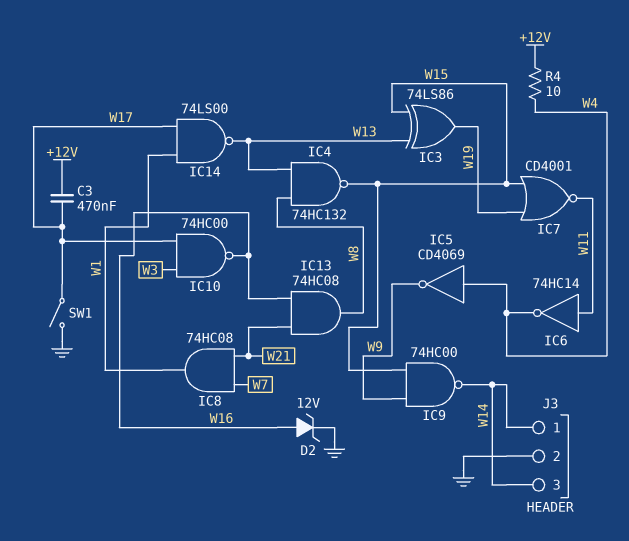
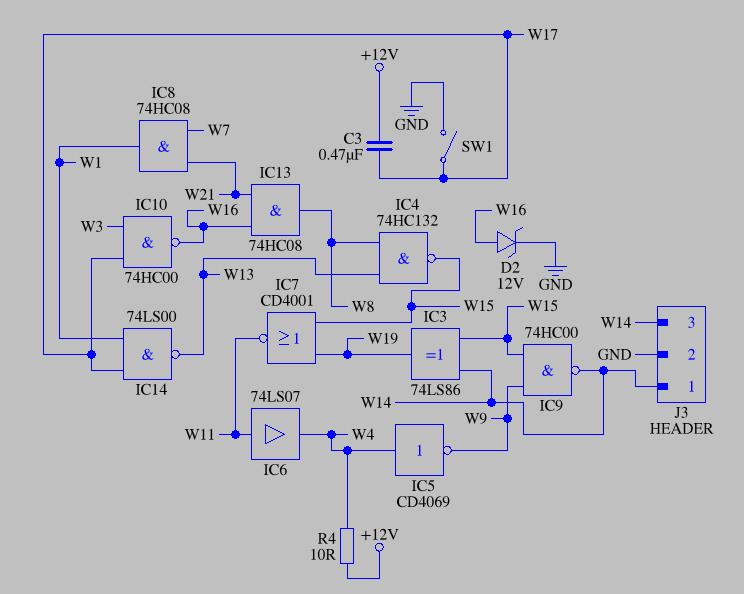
IC3: XOR 74LS86 (in W13, in W15, out W19) -> XOR 74LS86 (in W14, in W15, out W19)
IC6: NOT 74HC14 (in W11, out W4) -> buffer 74LS07 (in W11, out W4)

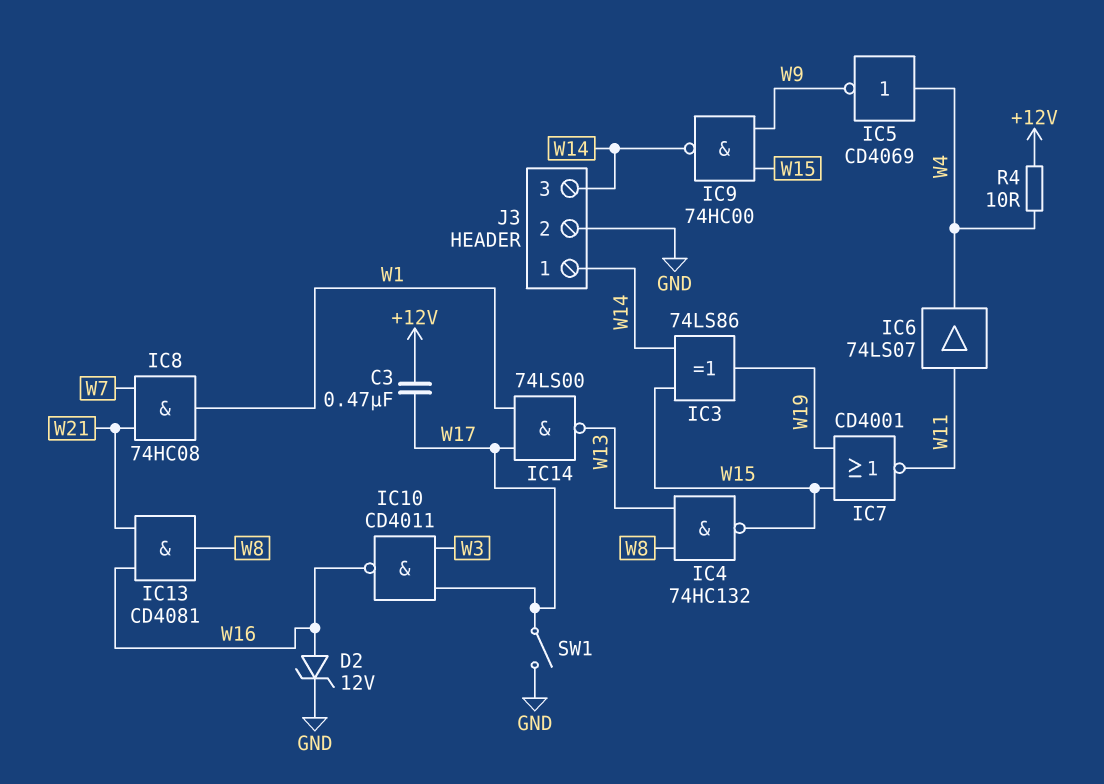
IC10: NAND 74HC00 (in W3, in W17, out W16) -> NAND CD4011 (in W3, in W17, out W16)
IC13: AND 74HC08 (in W16, in W21, out W8) -> AND CD4081 (in W16, in W21, out W8)

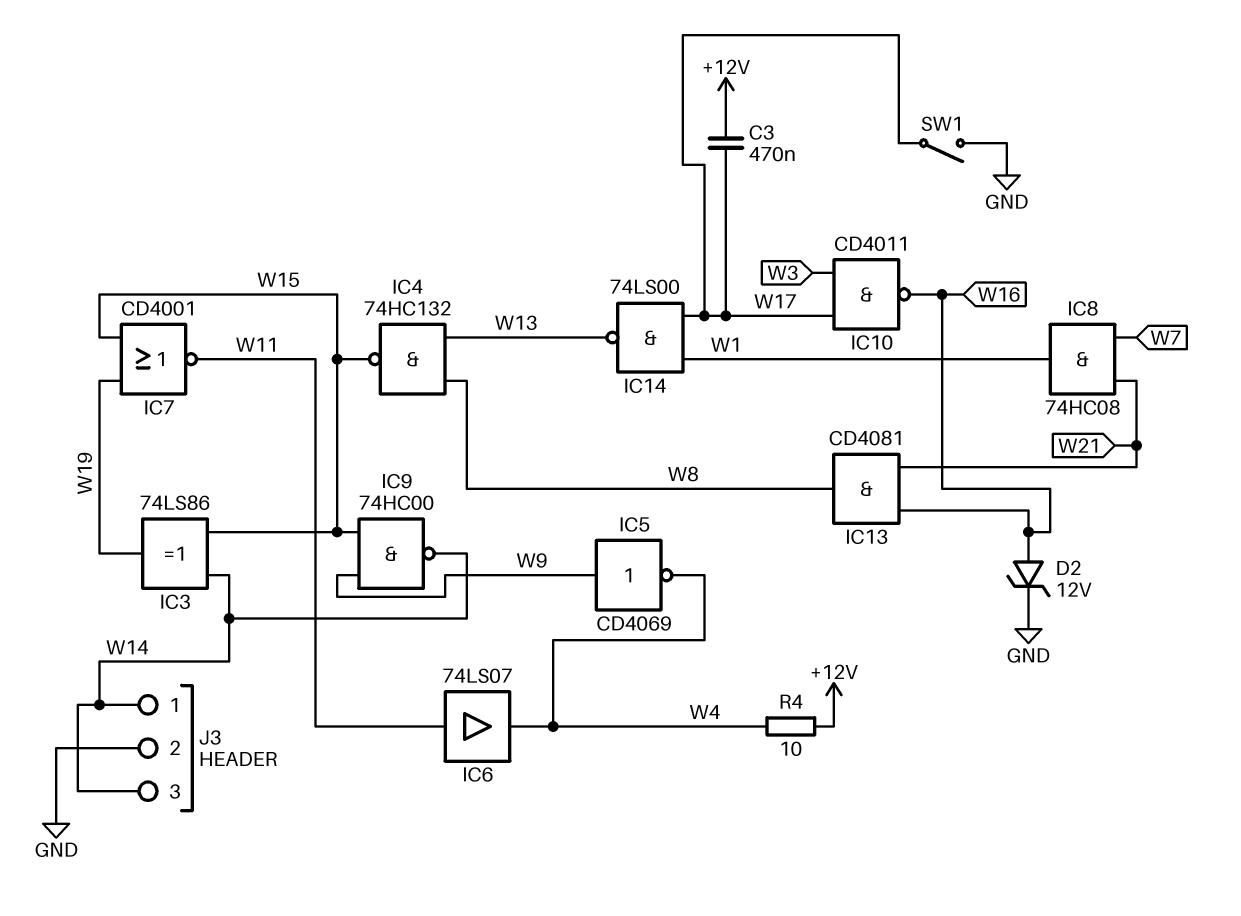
IC5: NOT CD4069 (in W4, out W9) -> NOT CD4069 (in W9, out W4)

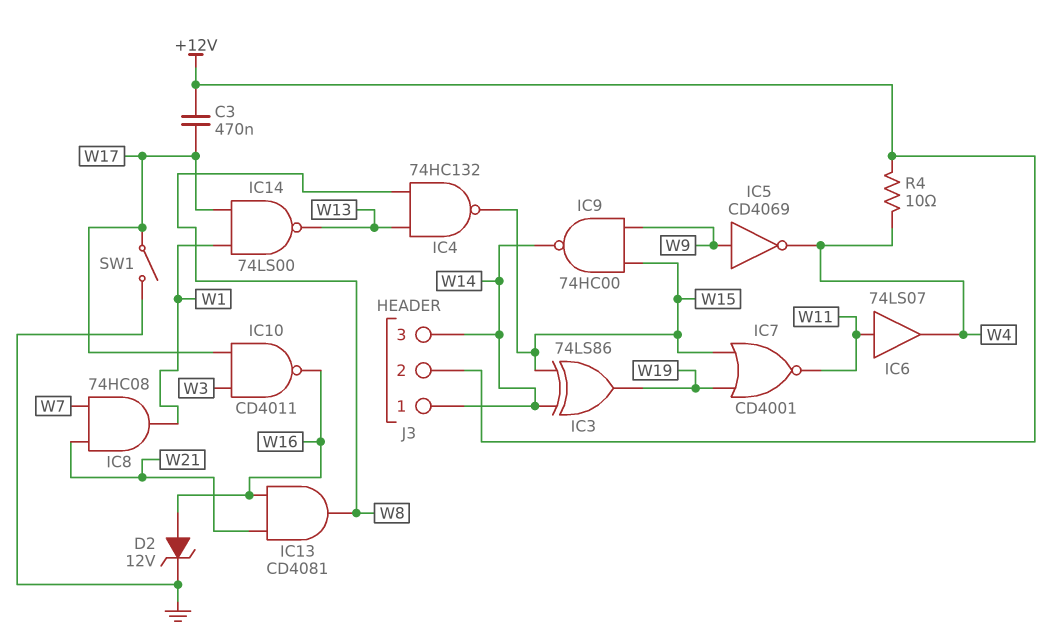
J3 pin 2: GND -> +12V

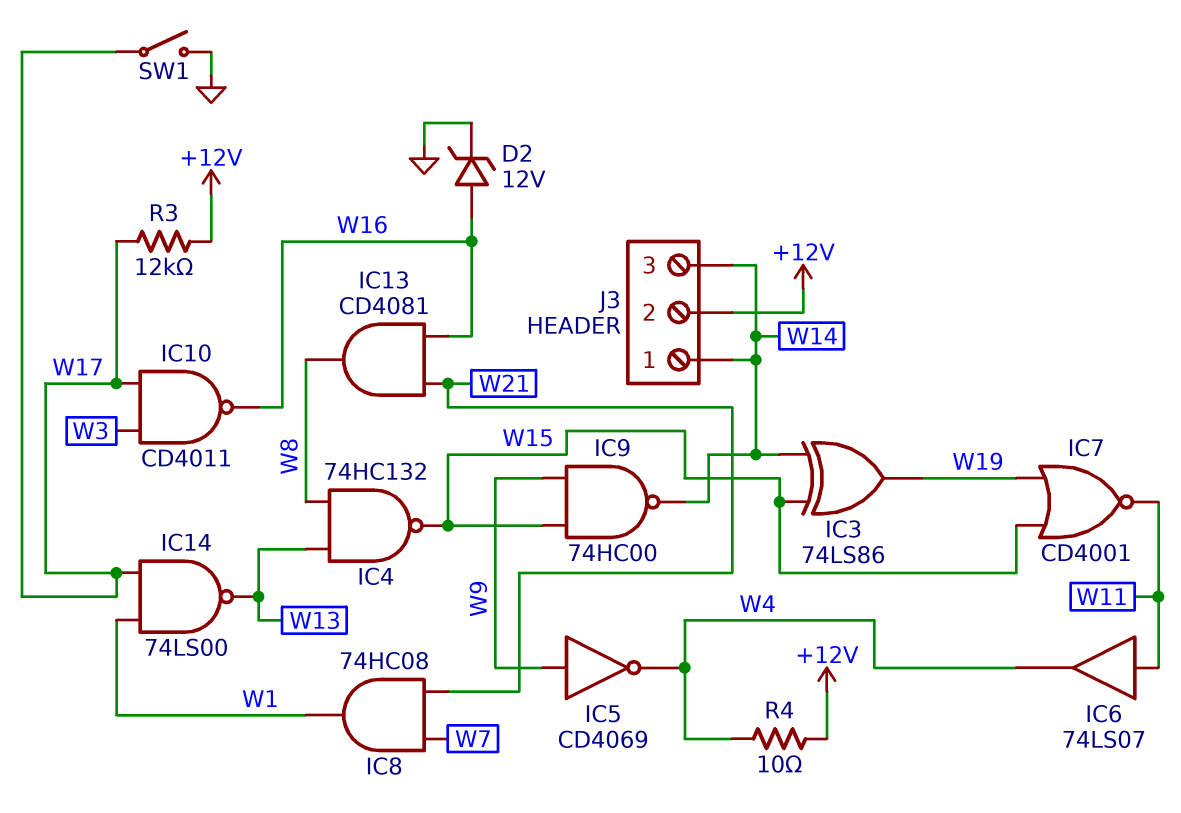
C3: 470nF (+12V, W17) -> none
R3: none -> 12k (+12V, W17)

